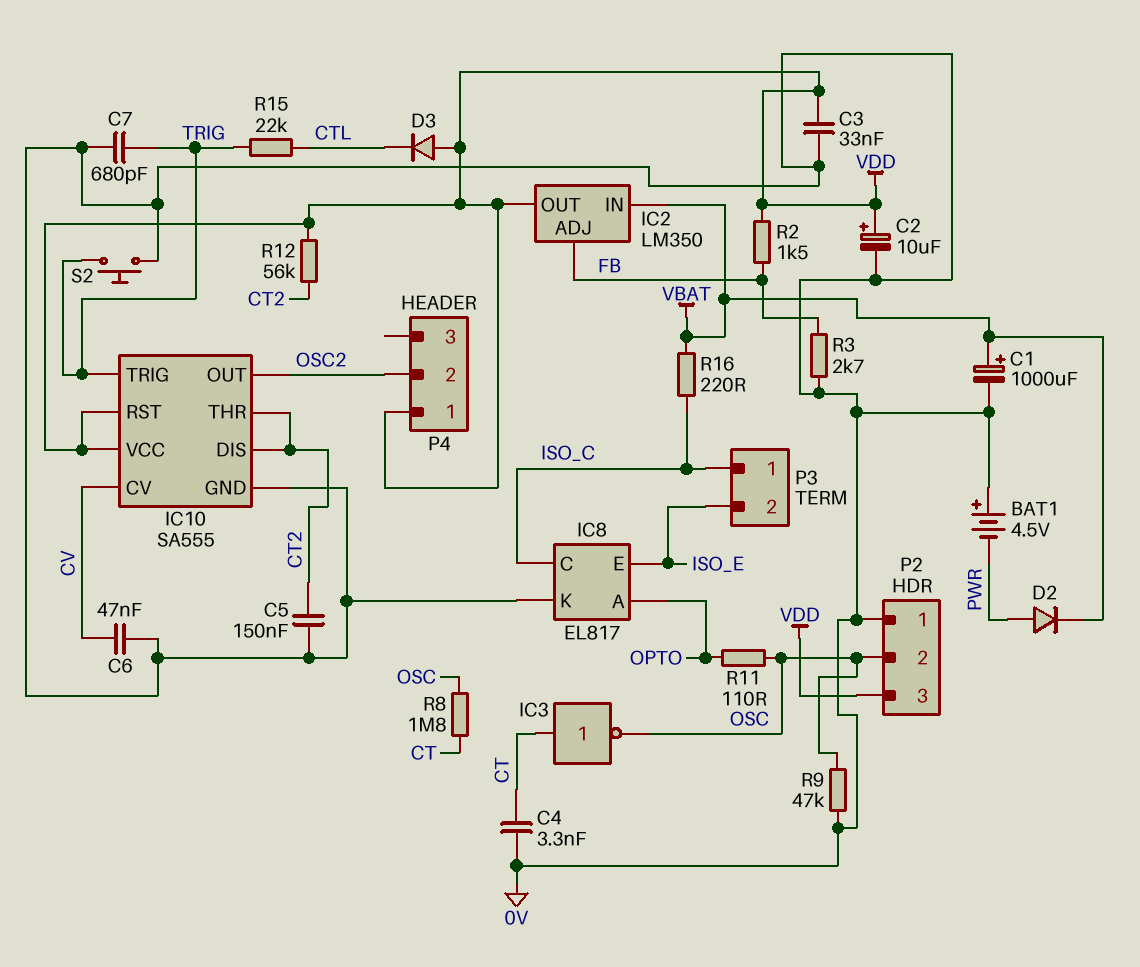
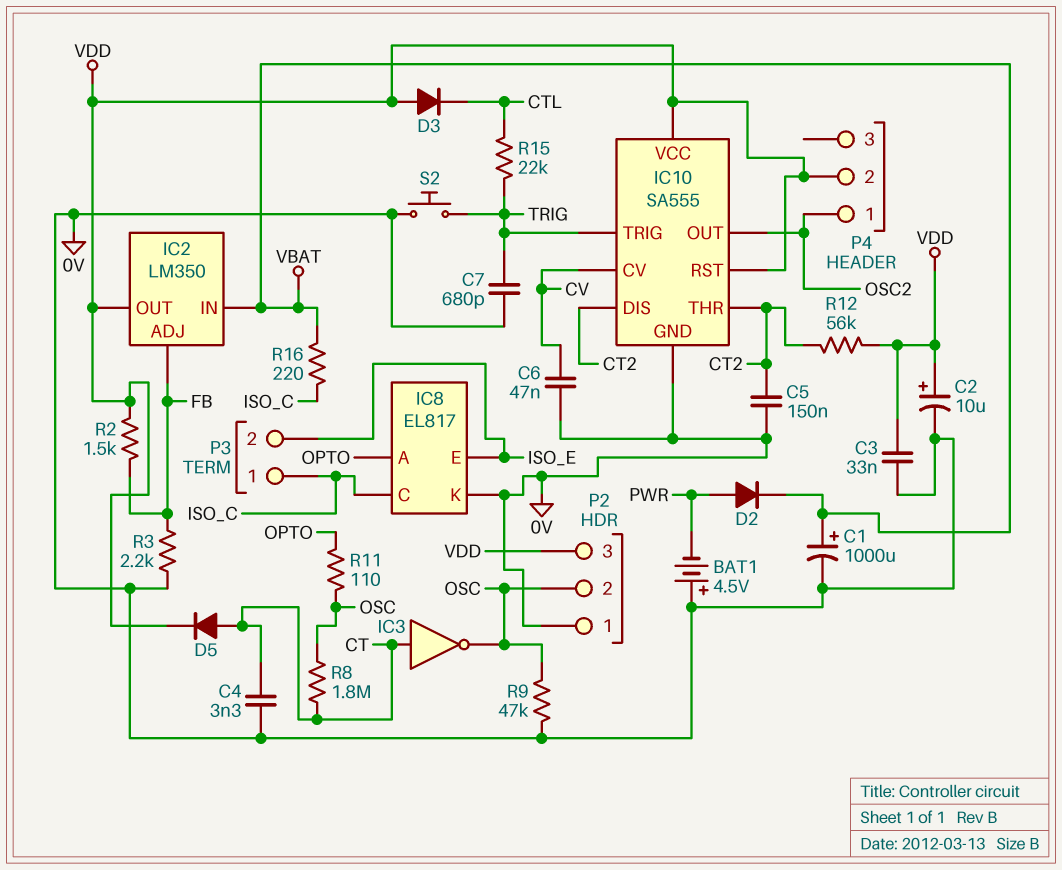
D5: none -> diode (A CT, K VDD)
P4 pin 1: VDD -> OSC2
P4 pin 2: OSC2 -> VDD
R3: 2.7k (0V, FB) -> 2.2k (0V, FB)

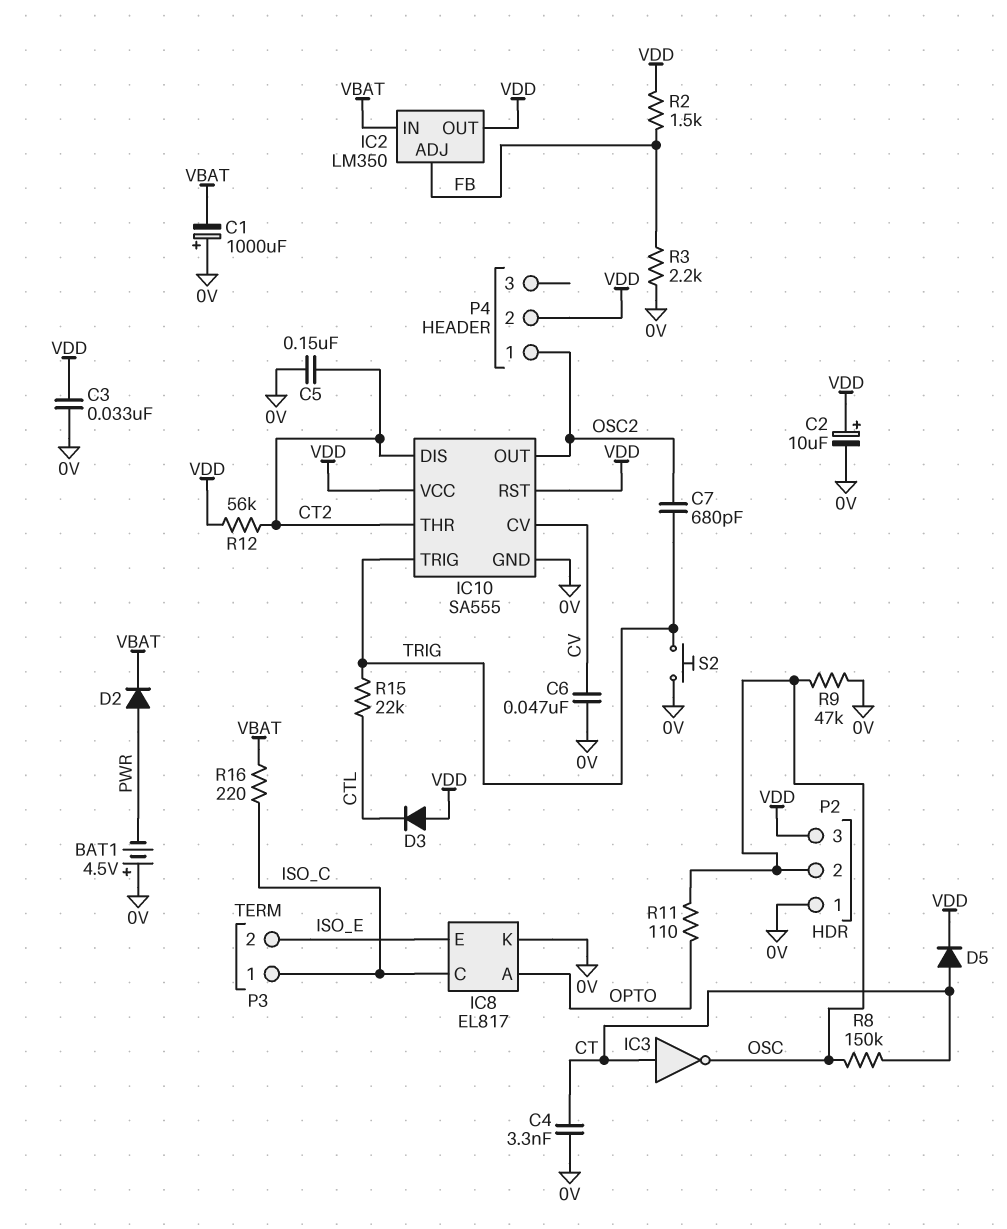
C1: 1000uF (plus VBAT, minus 0V) -> 1000uF (plus 0V, minus VBAT)
C7: 680pF (0V, TRIG) -> 680pF (OSC2, TRIG)
R8: 1.8M (CT, OSC) -> 150k (CT, OSC)

